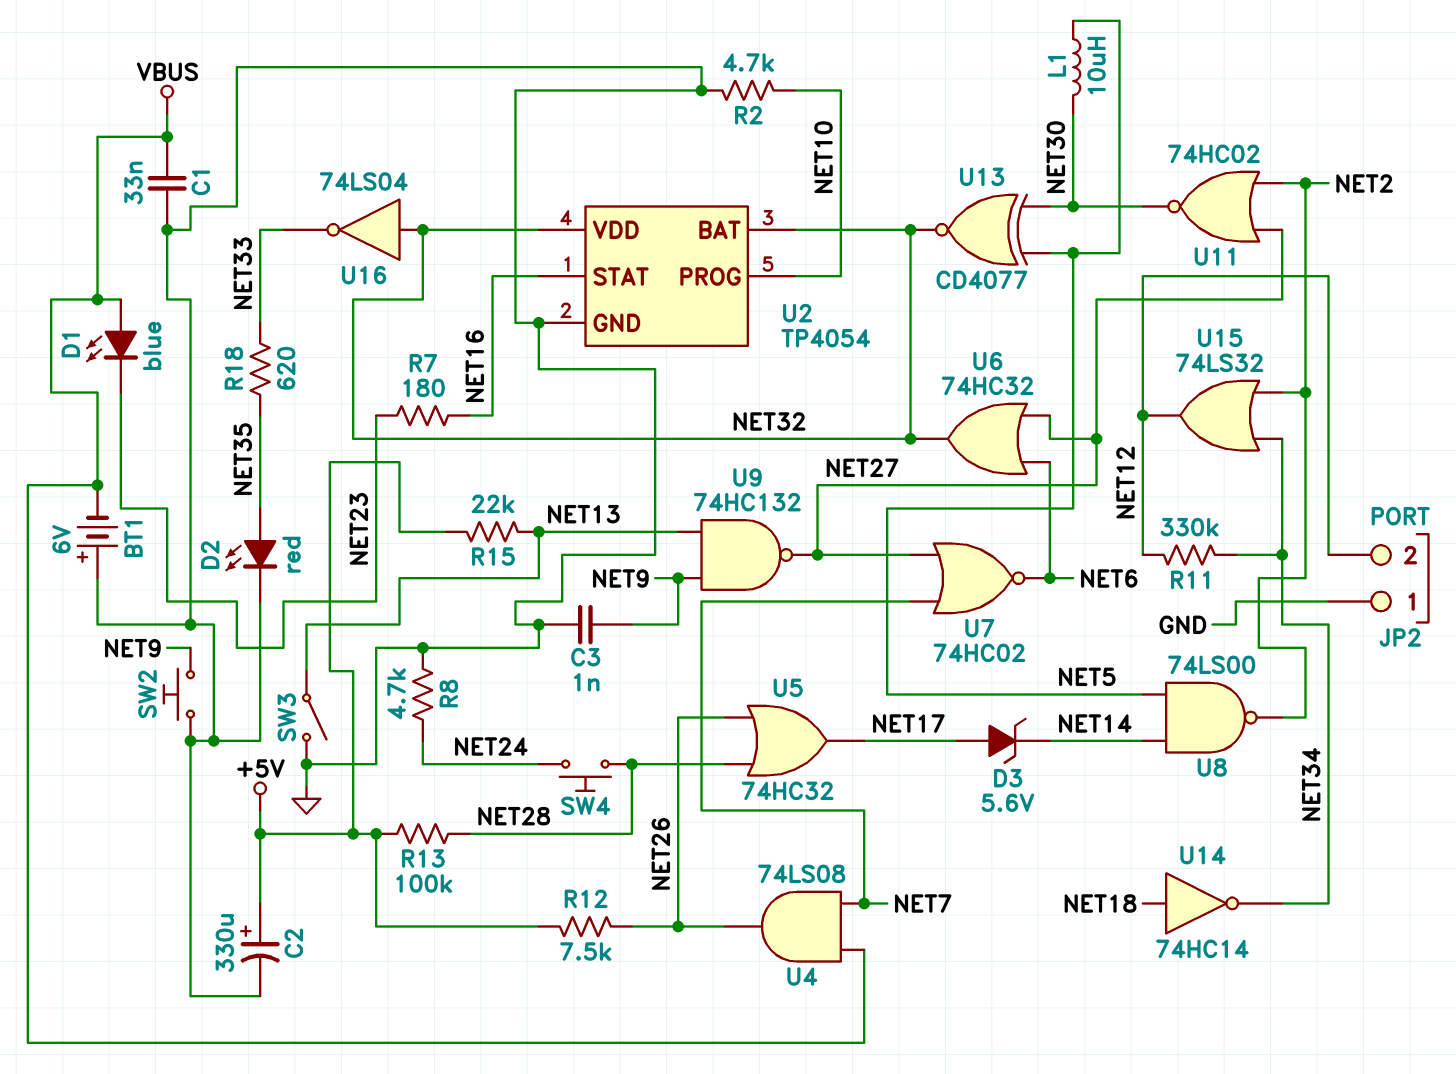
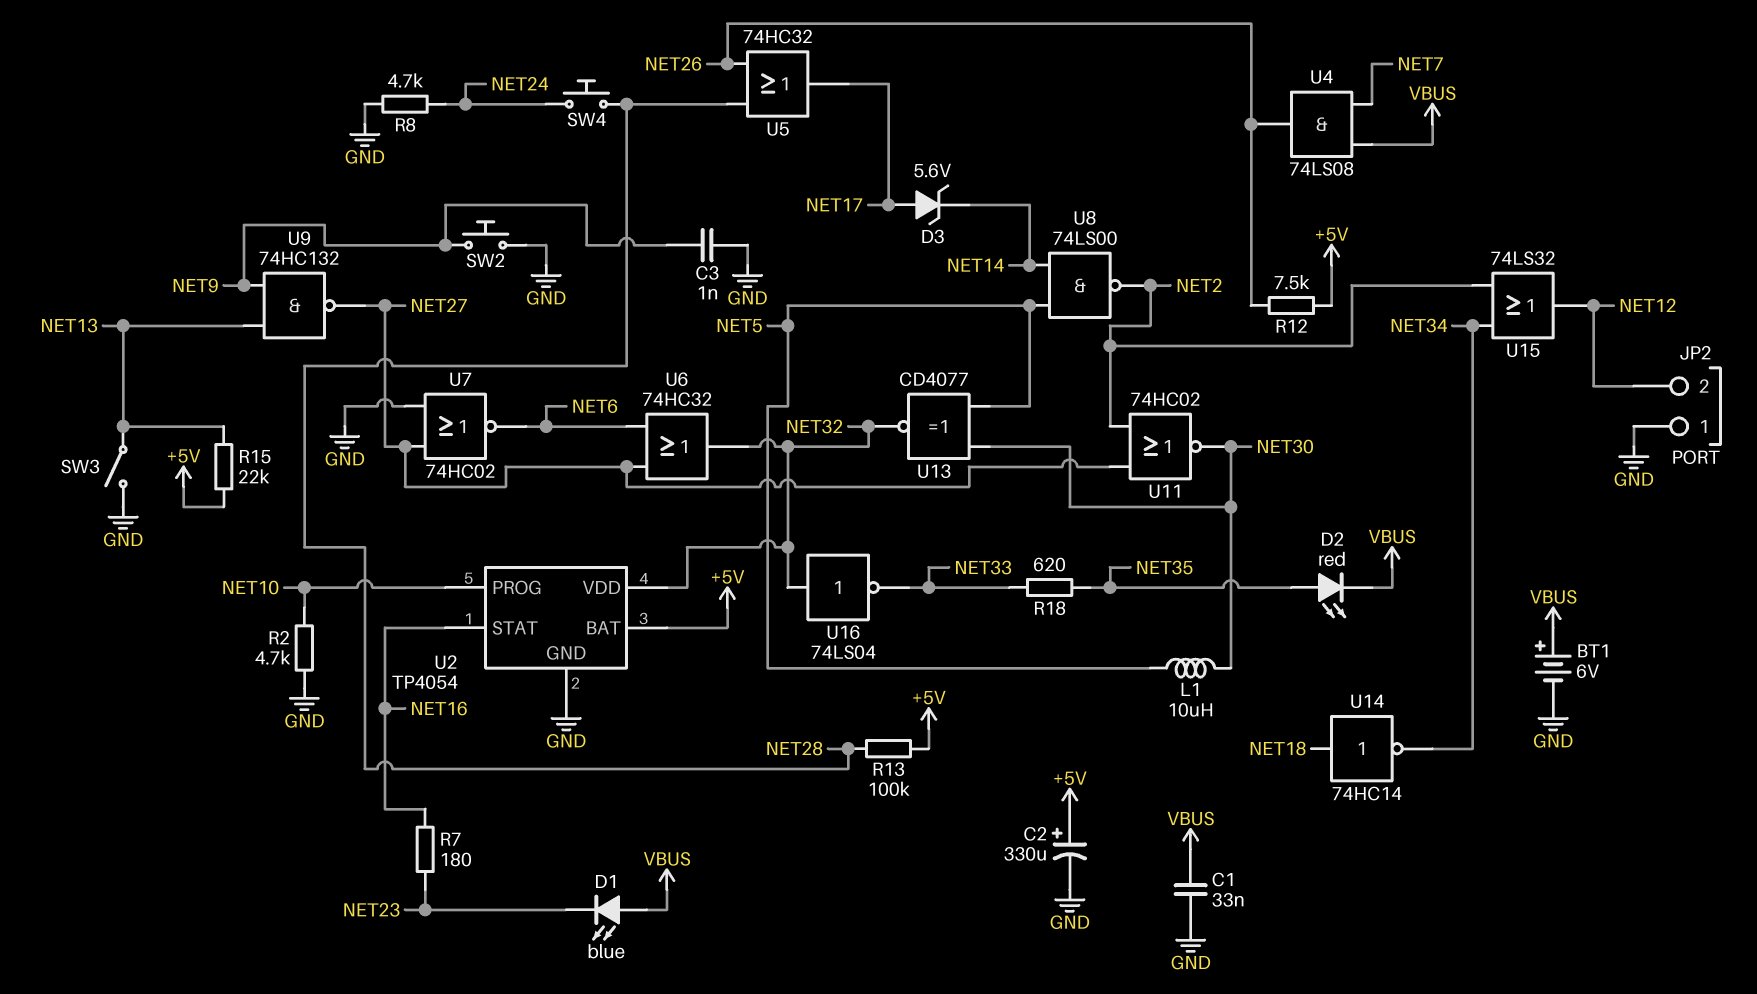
BT1: 6V (plus GND, minus VBUS) -> 6V (plus VBUS, minus GND)
D2: LED red (A NET35, K GND) -> LED red (A NET35, K VBUS)
R11: 330k (NET12, NET34) -> none
U2 pin BAT: NET32 -> +5V
U7: NOR 74HC02 (in NET7, in NET27, out NET6) -> NOR 74HC02 (in GND, in NET27, out NET6)

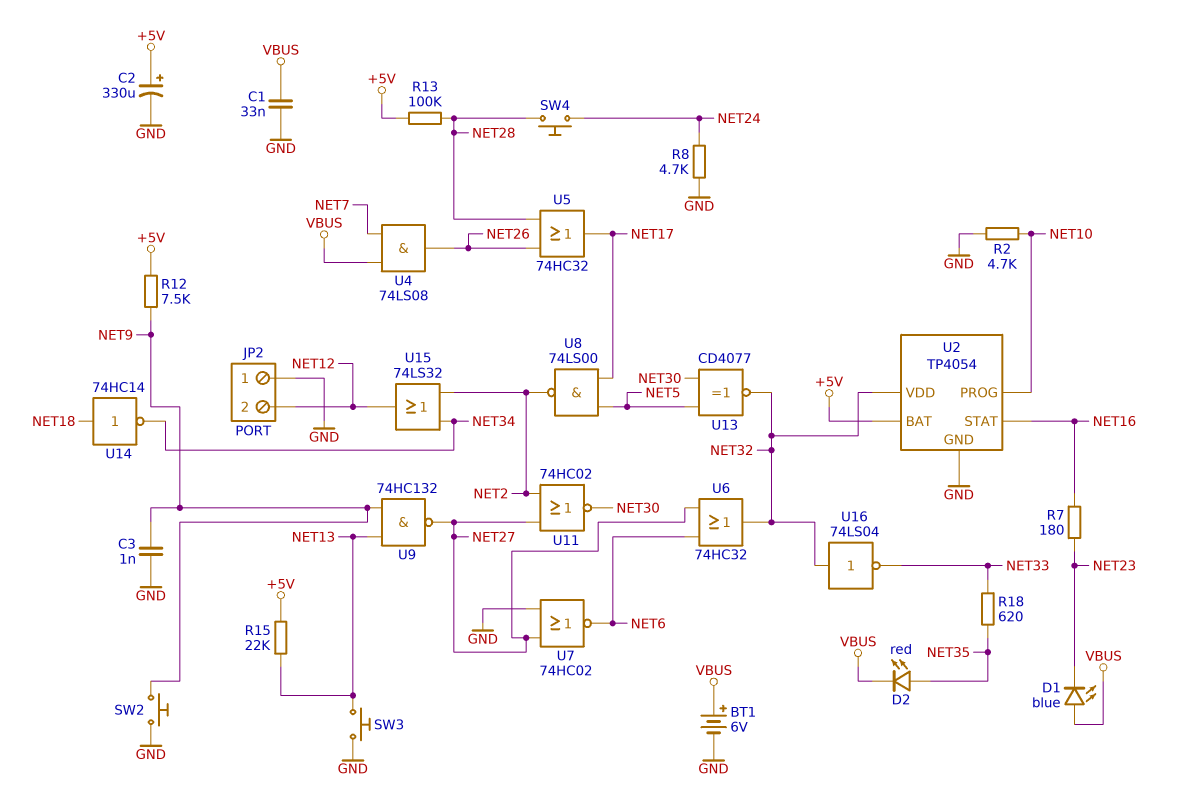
D3: zener 5.6V (A NET17, K NET14) -> none
L1: 10uH (NET5, NET30) -> none
R12: 7.5k (+5V, NET26) -> 7.5k (+5V, NET9)
SW3: switch (GND, NET13) -> button (GND, NET13)
U8: NAND 74LS00 (in NET5, in NET14, out NET2) -> NAND 74LS00 (in NET5, in NET17, out NET2)

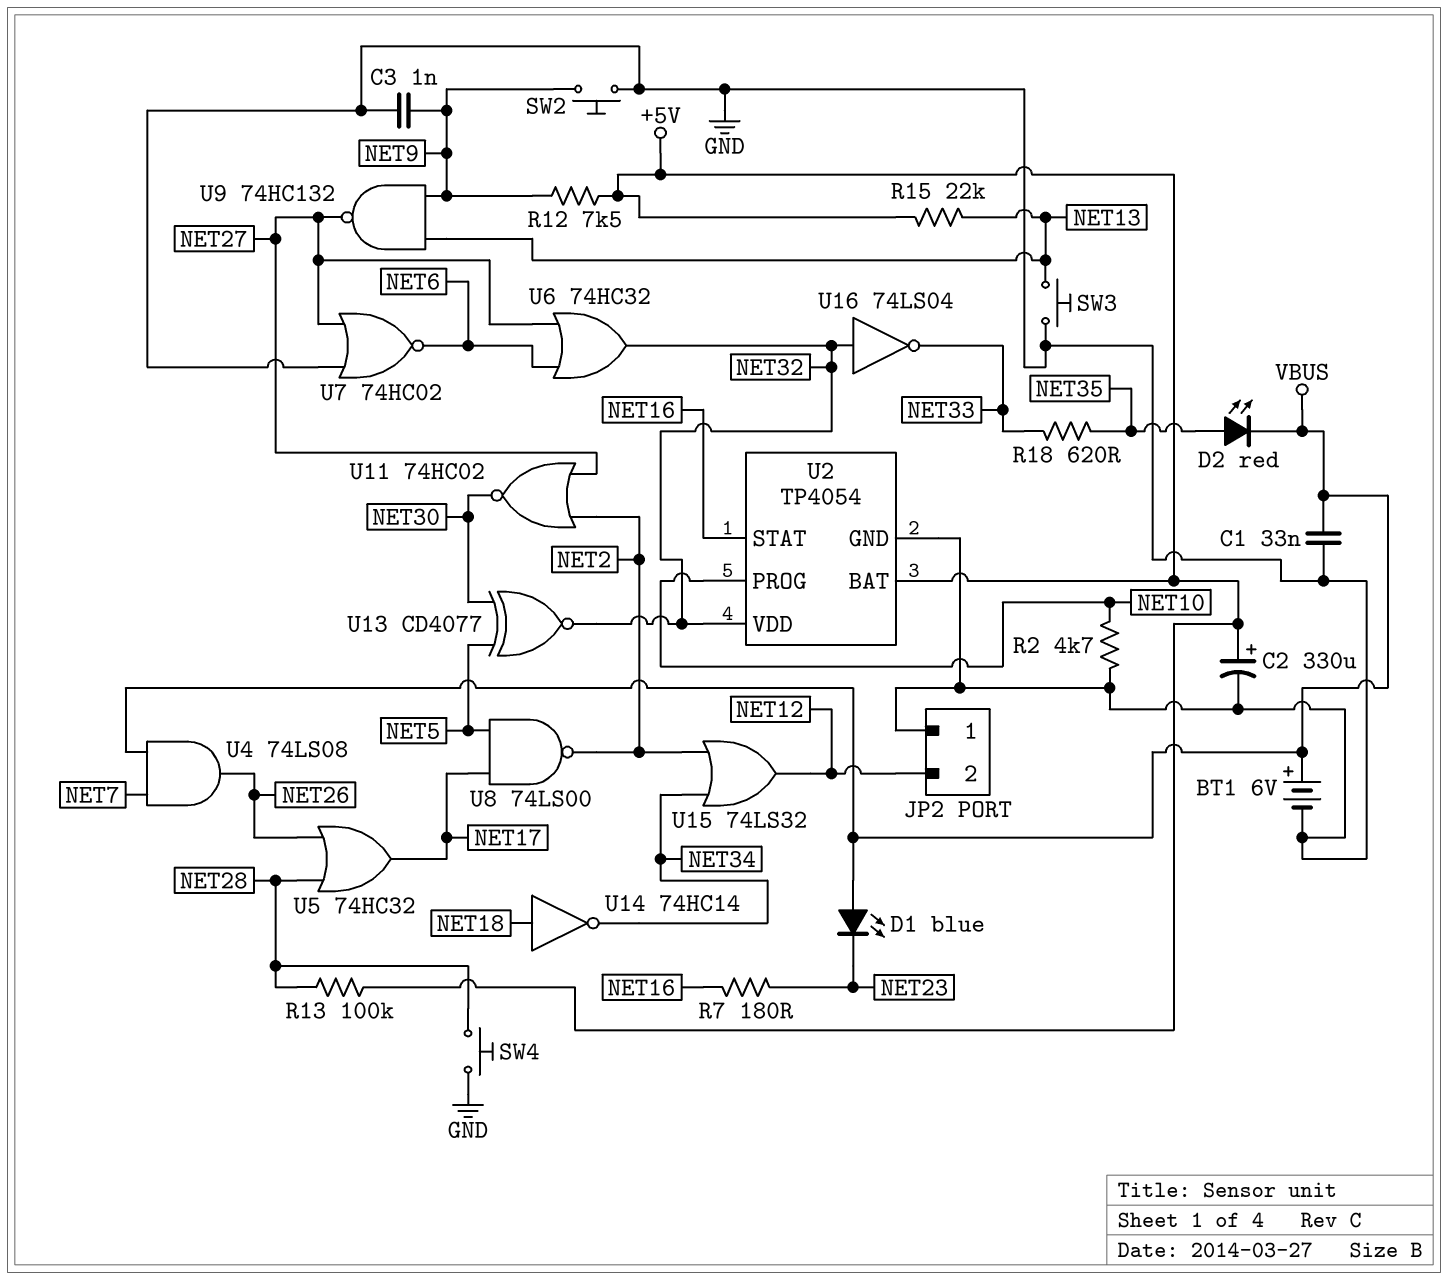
R8: 4.7k (GND, NET24) -> none
SW4: button (NET24, NET28) -> button (GND, NET28)

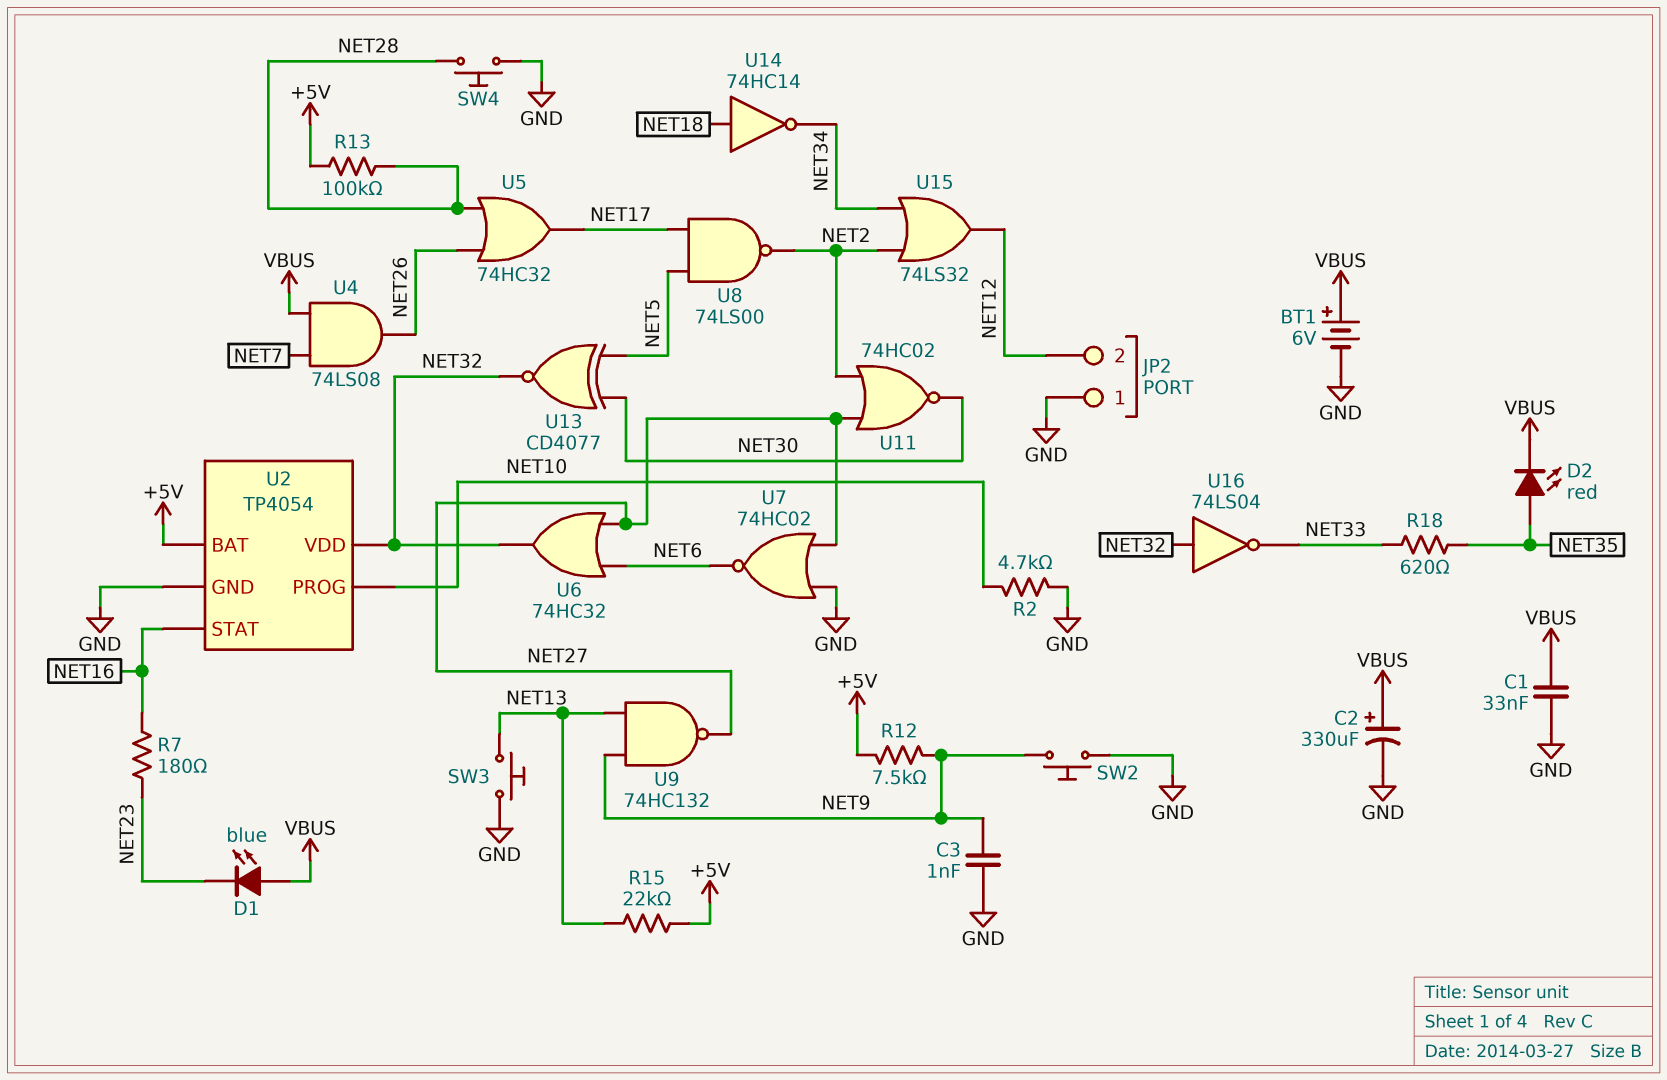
C2: 330uF (plus +5V, minus GND) -> 330uF (plus VBUS, minus GND)

